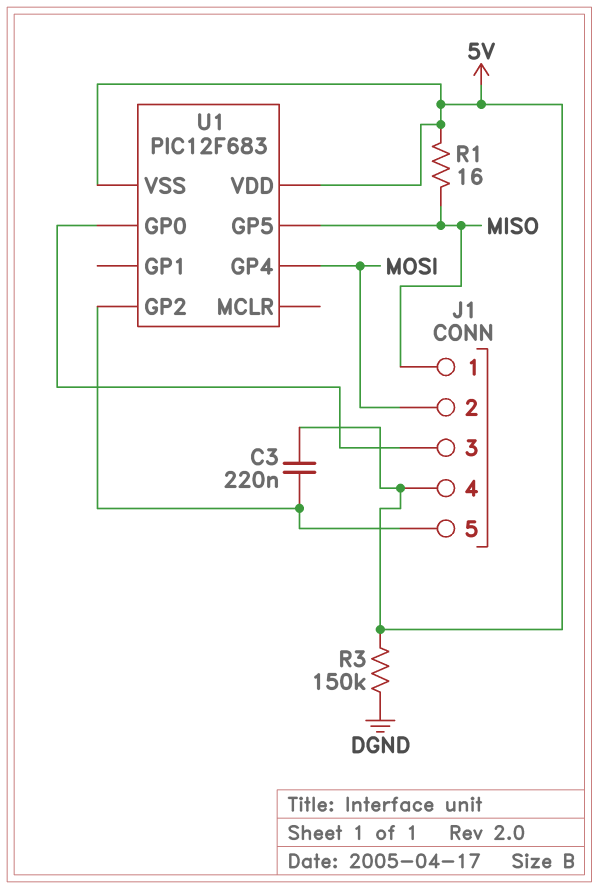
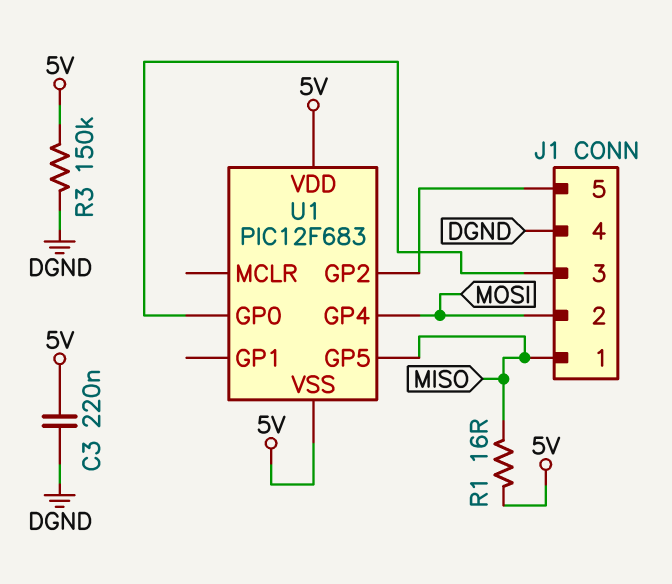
C3: 220nF (5V, J1/5) -> 220nF (5V, DGND)
J1 pin 4: 5V -> DGND

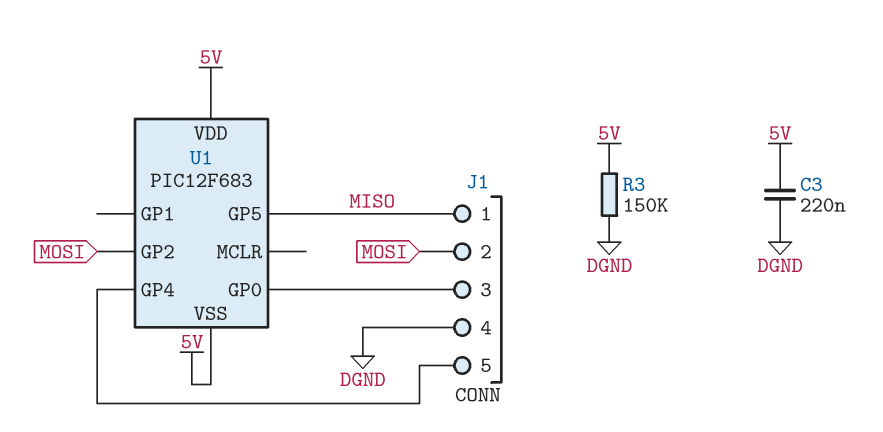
R1: 16 (5V, MISO) -> none
U1 pin GP2: J1/5 -> MOSI
U1 pin GP4: MOSI -> J1/5

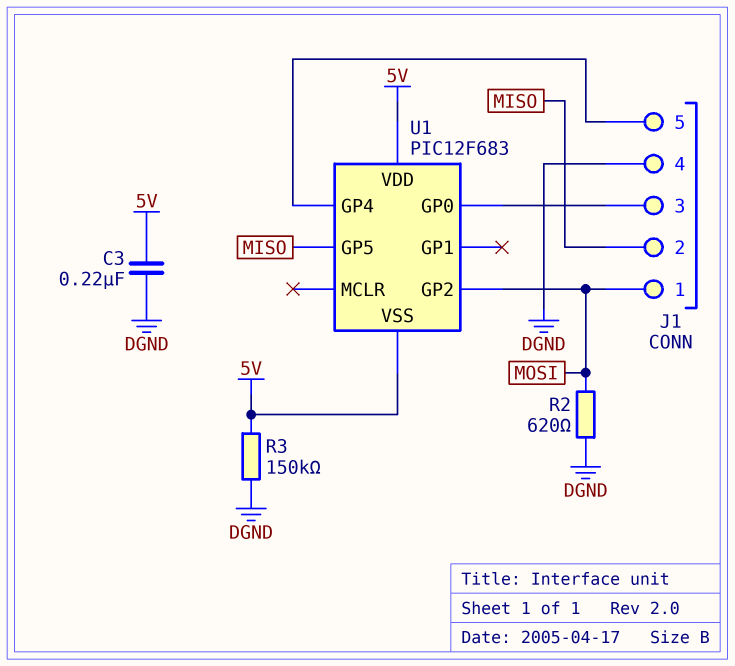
J1 pin 1: MISO -> MOSI
J1 pin 2: MOSI -> MISO
R2: none -> 620 (DGND, MOSI)

